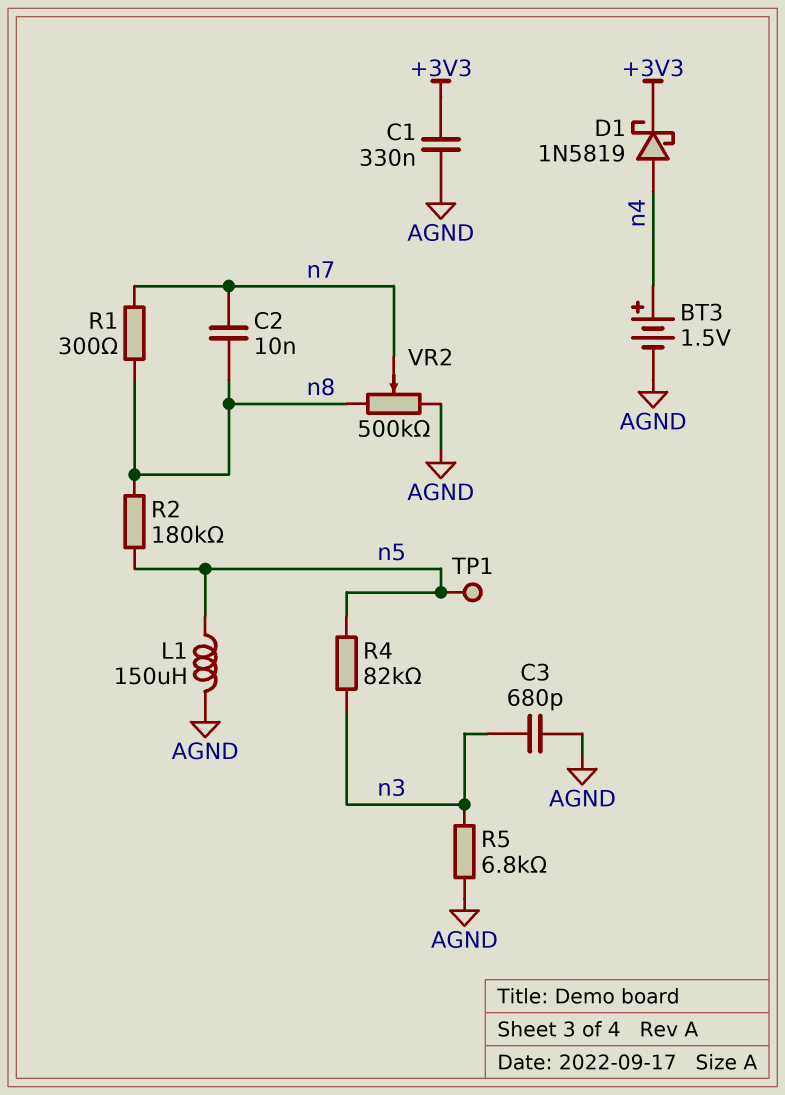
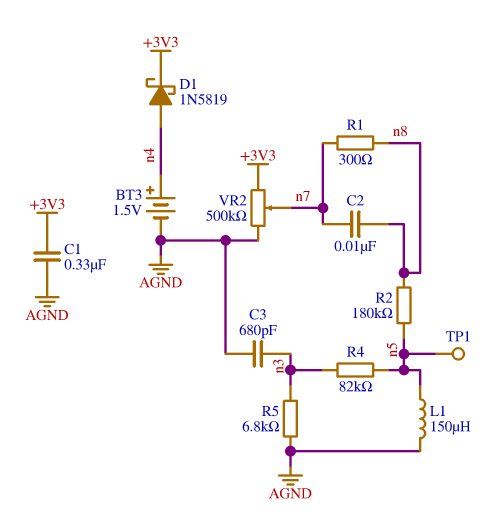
VR2: 500k (AGND, n8, wiper n7) -> 500k (+3V3, AGND, wiper n7)

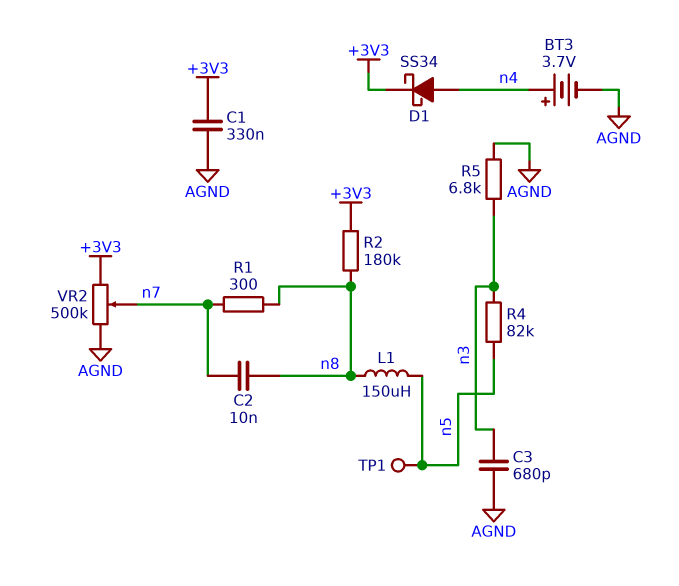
BT3: 1.5V (plus n4, minus AGND) -> 3.7V (plus n4, minus AGND)
D1: schottky 1N5819 (A n4, K +3V3) -> schottky SS34 (A n4, K +3V3)
L1: 150uH (AGND, n5) -> 150uH (n5, n8)
R2: 180k (n5, n8) -> 180k (+3V3, n8)

